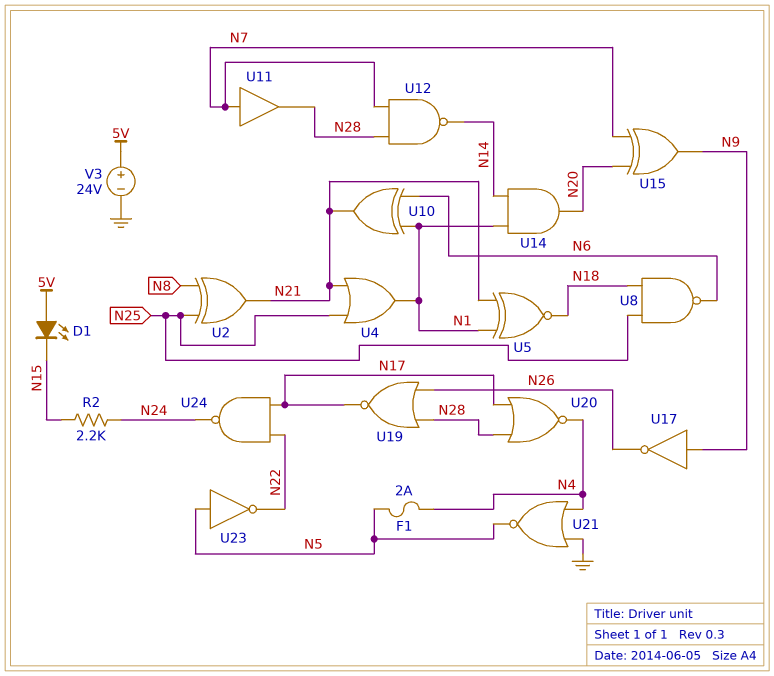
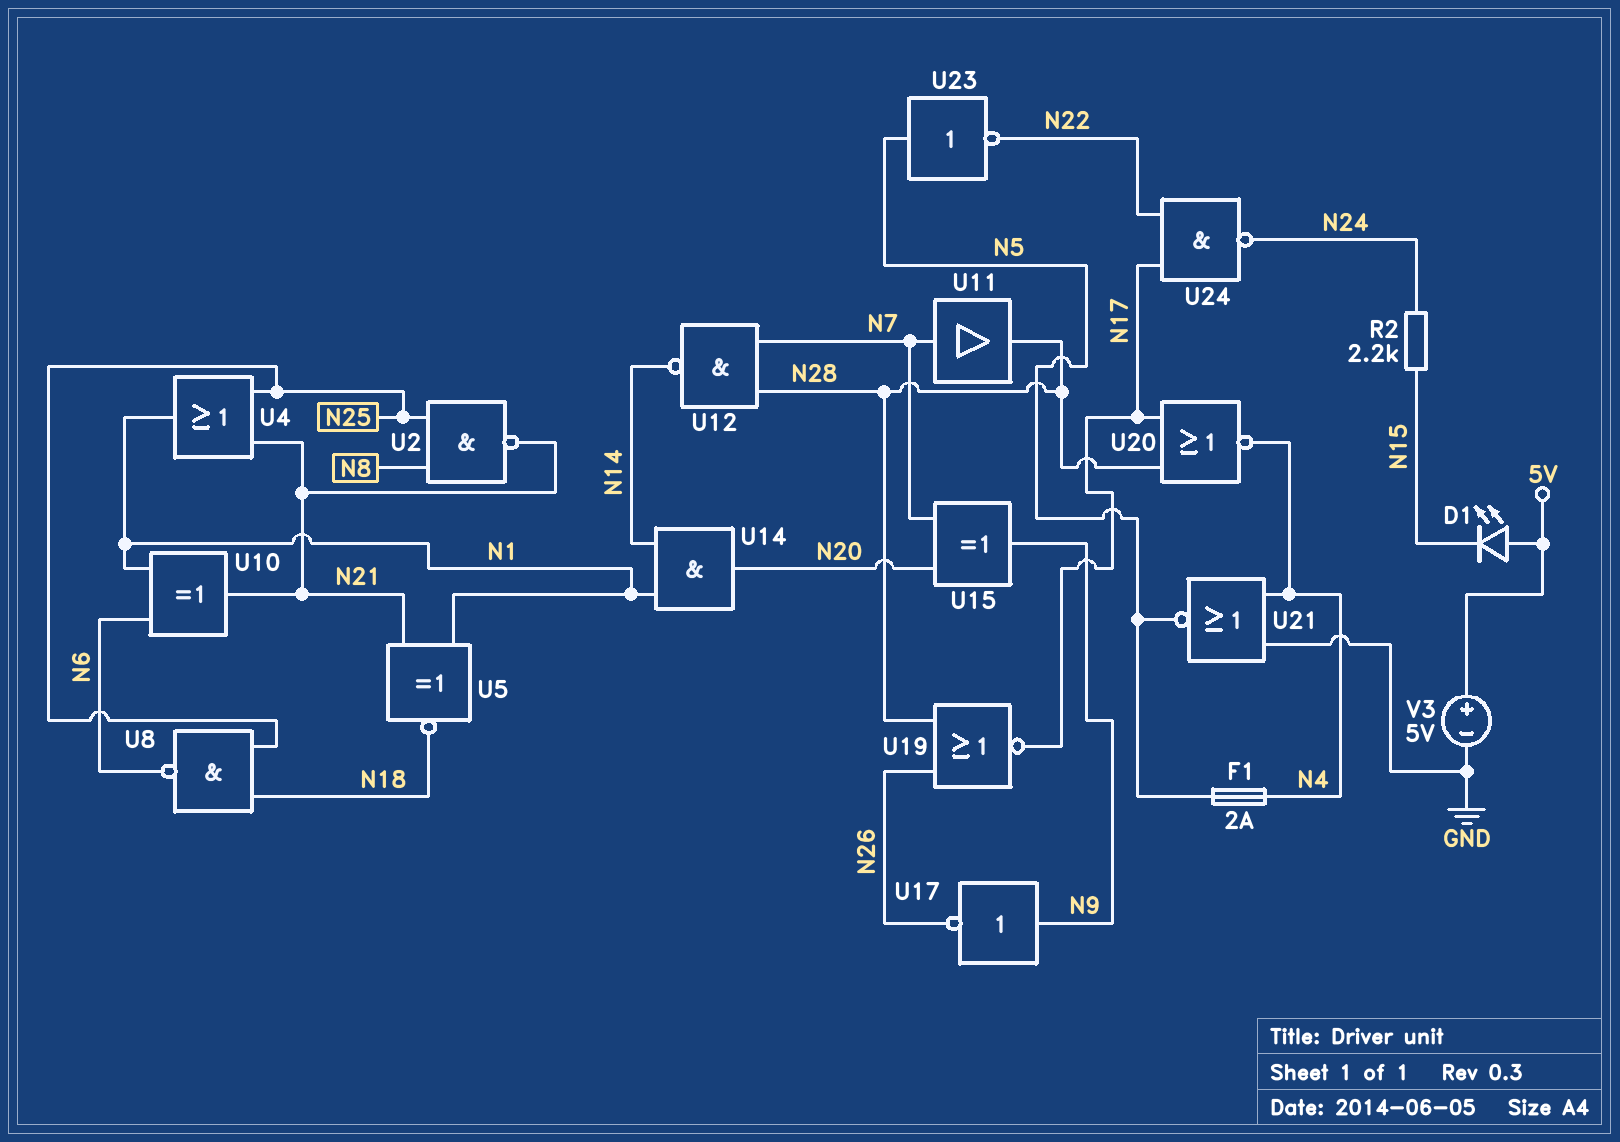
U2: XOR (in N8, in N25, out N21) -> NAND (in N8, in N25, out N21)
V3: 24V (plus 5V, minus GND) -> 5V (plus 5V, minus GND)

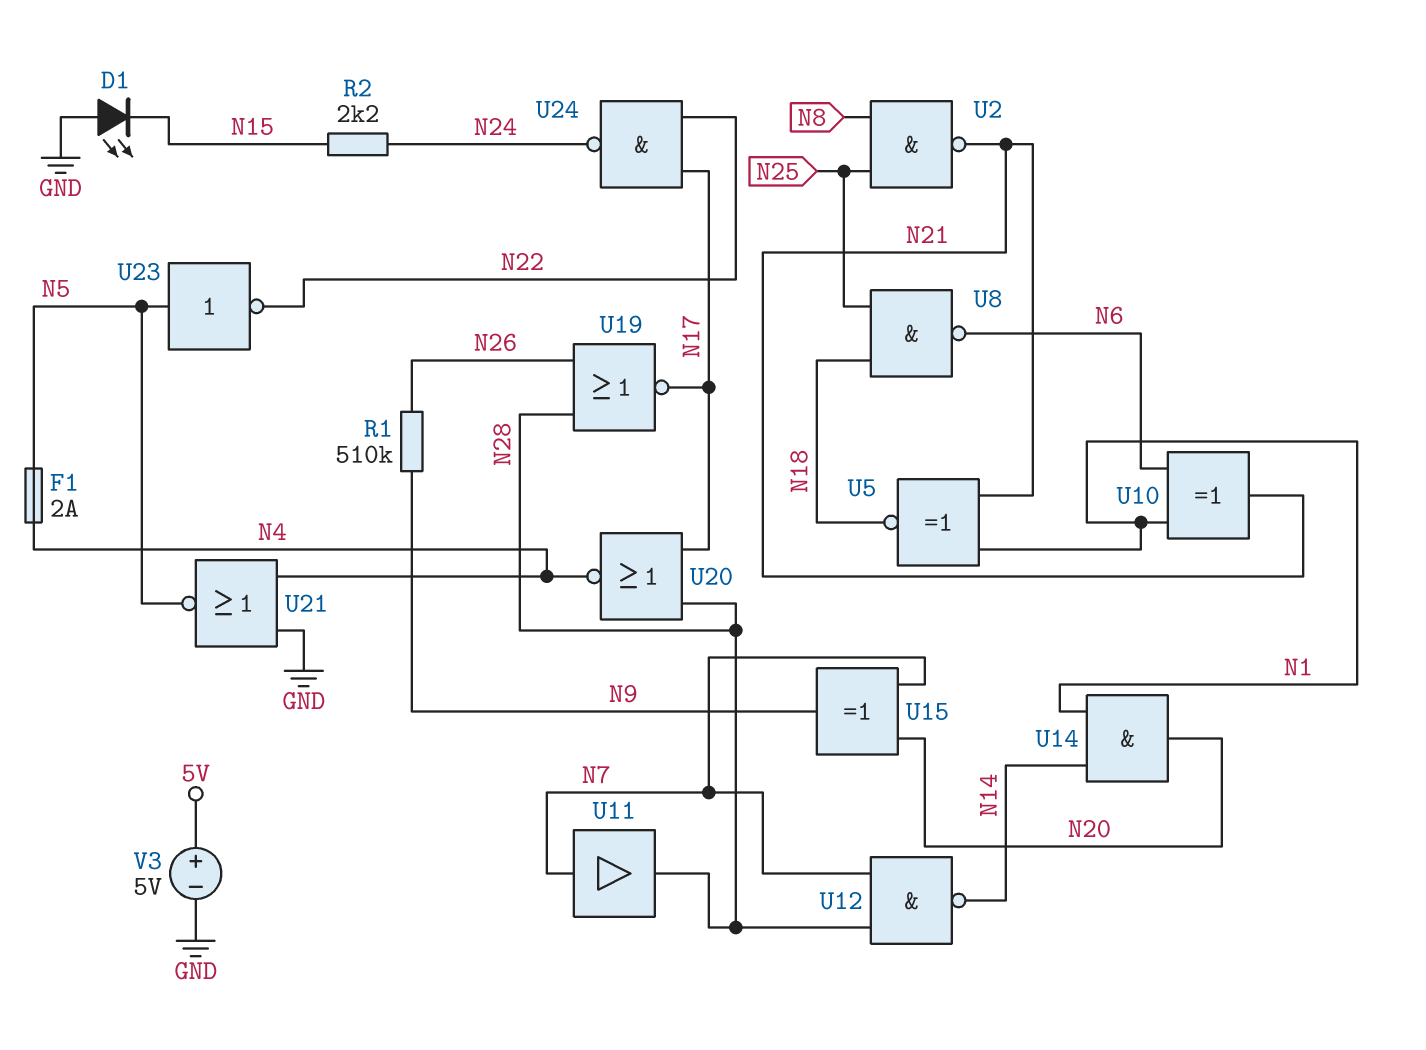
D1: LED (A 5V, K N15) -> LED (A GND, K N15)
R1: none -> 510k (N9, N26)
U4: OR (in N21, in N25, out N1) -> none
U17: NOT (in N9, out N26) -> none

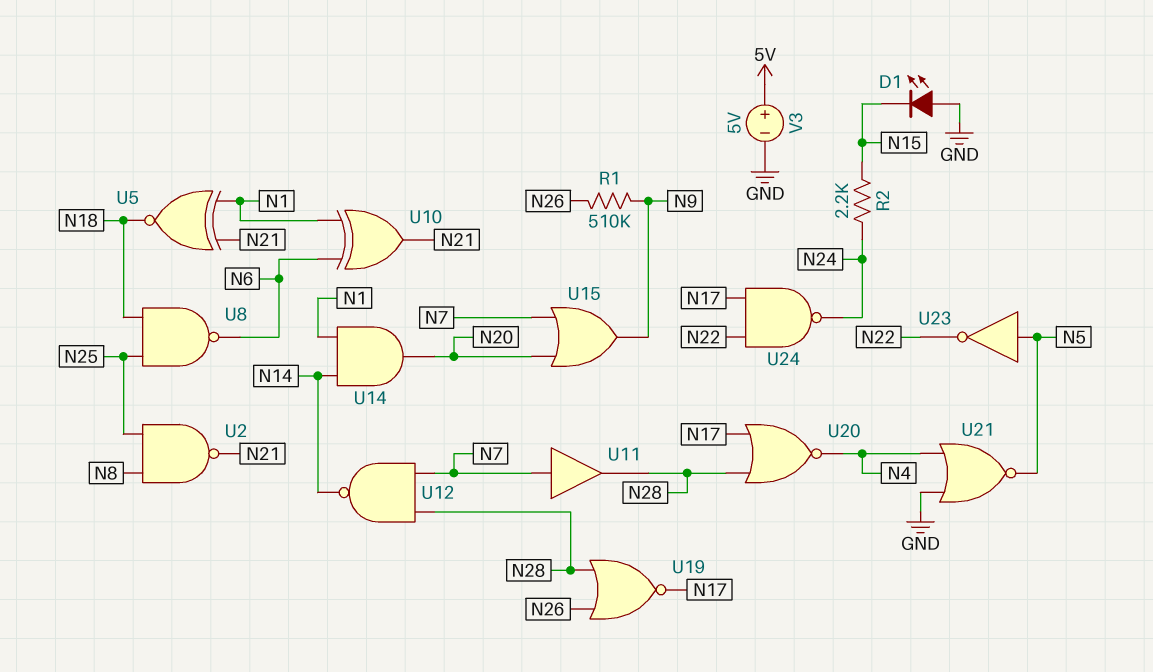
F1: 2A (N4, N5) -> none
U15: XOR (in N7, in N20, out N9) -> OR (in N7, in N20, out N9)

